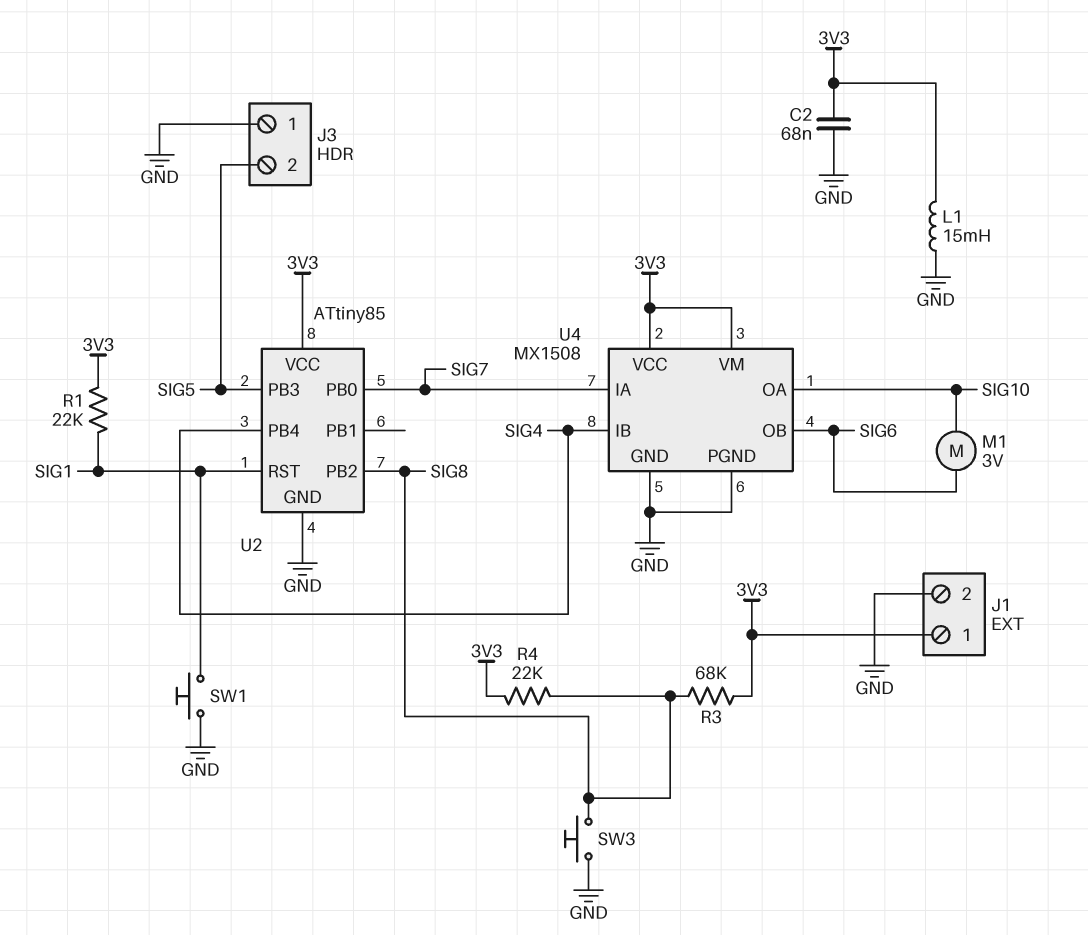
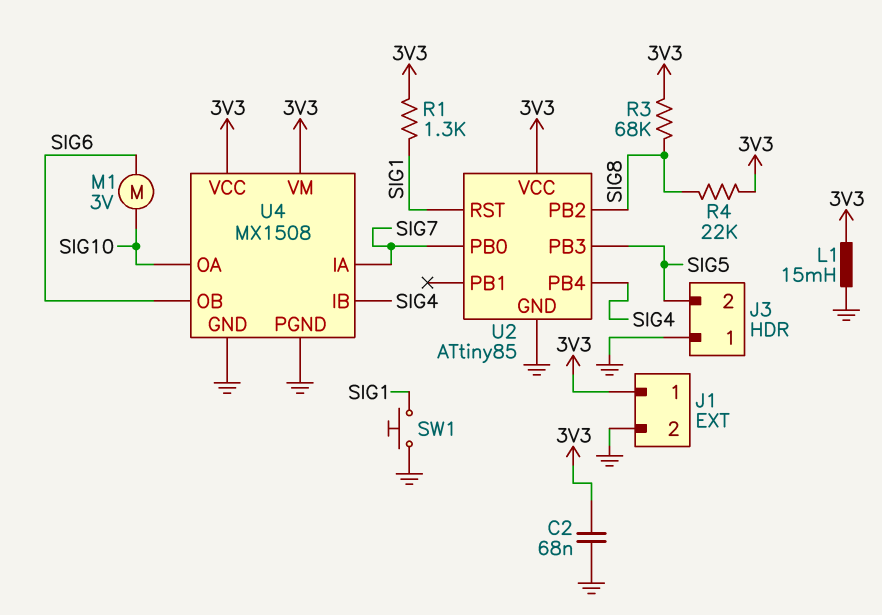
R1: 22k (3V3, SIG1) -> 1.3k (3V3, SIG1)
SW3: button (GND, SIG8) -> none

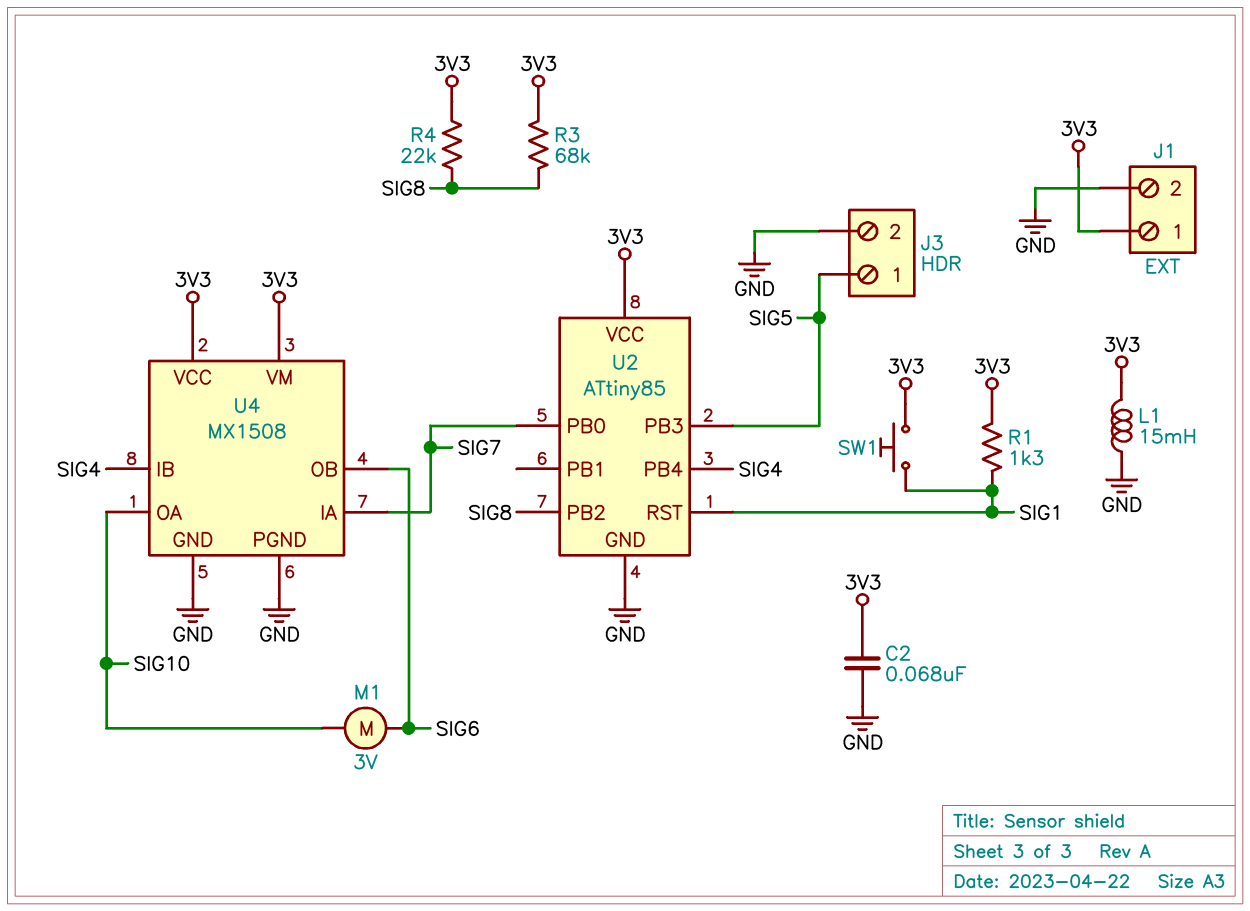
J3 pin 1: GND -> SIG5
J3 pin 2: SIG5 -> GND
SW1: button (GND, SIG1) -> button (3V3, SIG1)

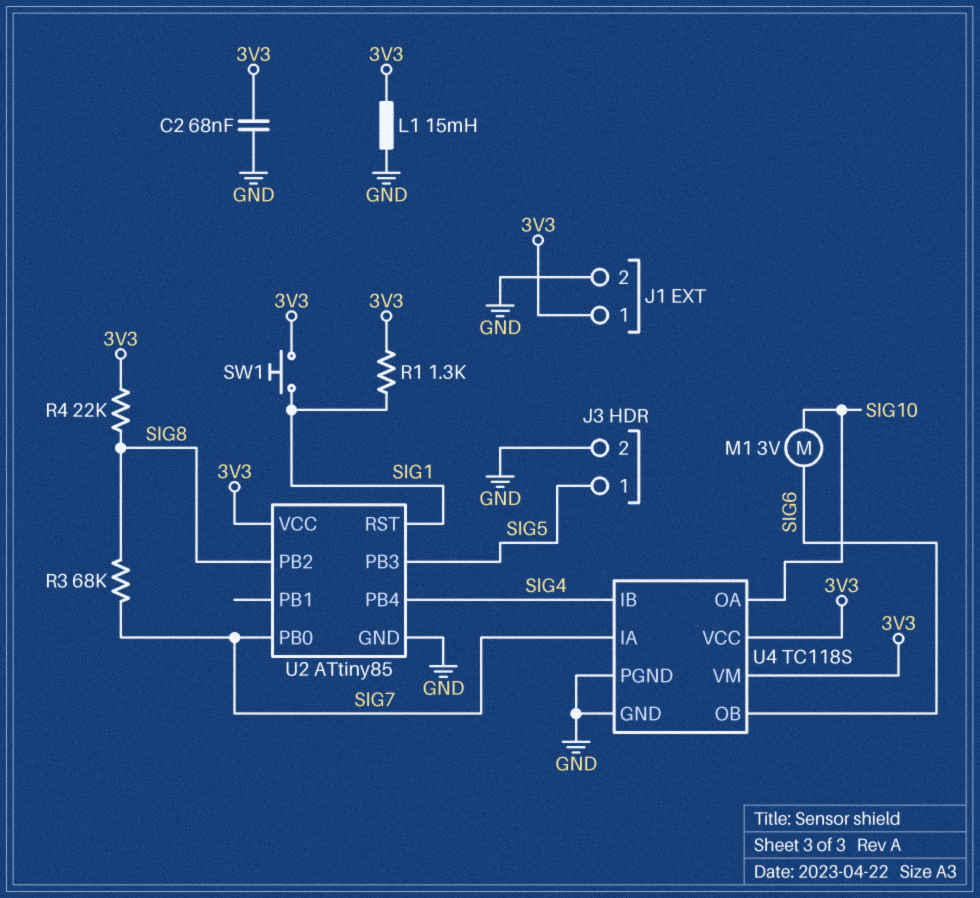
R3: 68k (3V3, SIG8) -> 68k (SIG7, SIG8)
U4: MX1508 -> TC118S

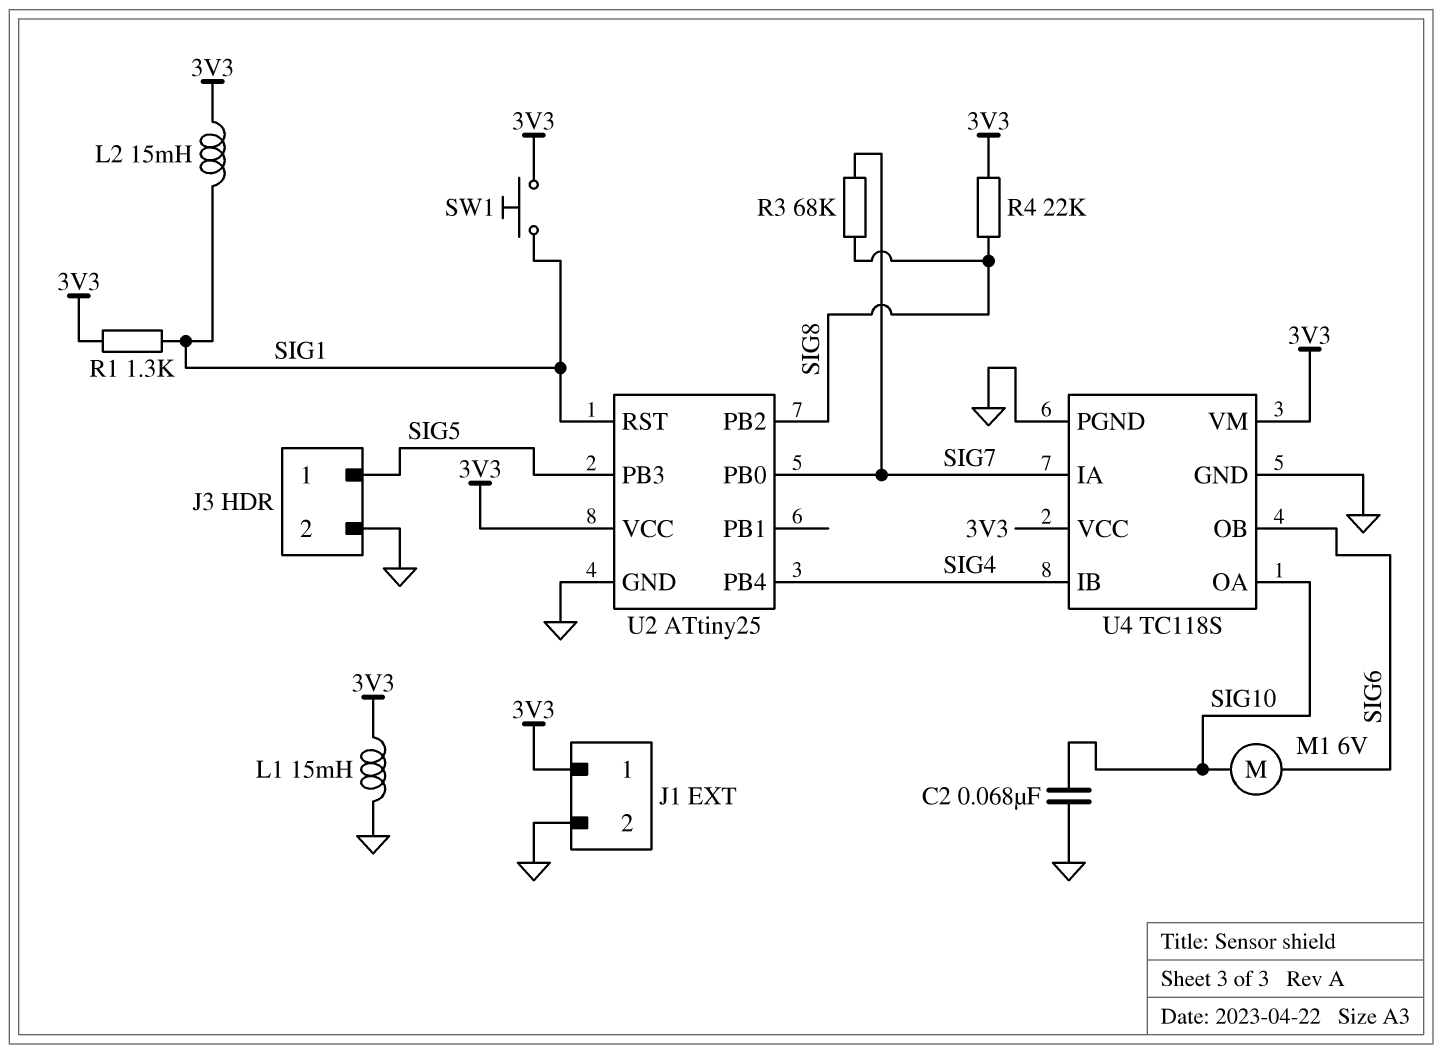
C2: 68nF (3V3, GND) -> 68nF (GND, SIG10)
L2: none -> 15mH (3V3, SIG1)
M1: motor 3V (SIG6, SIG10) -> motor 6V (SIG6, SIG10)
U2: ATtiny85 -> ATtiny25

